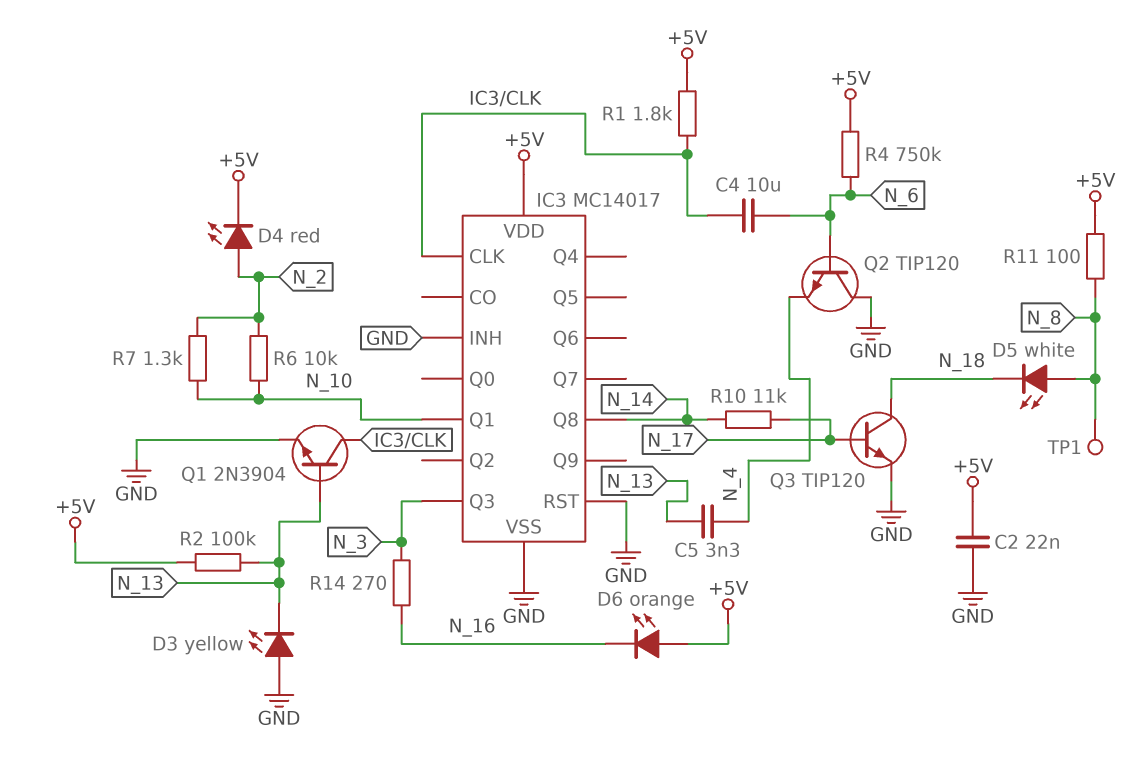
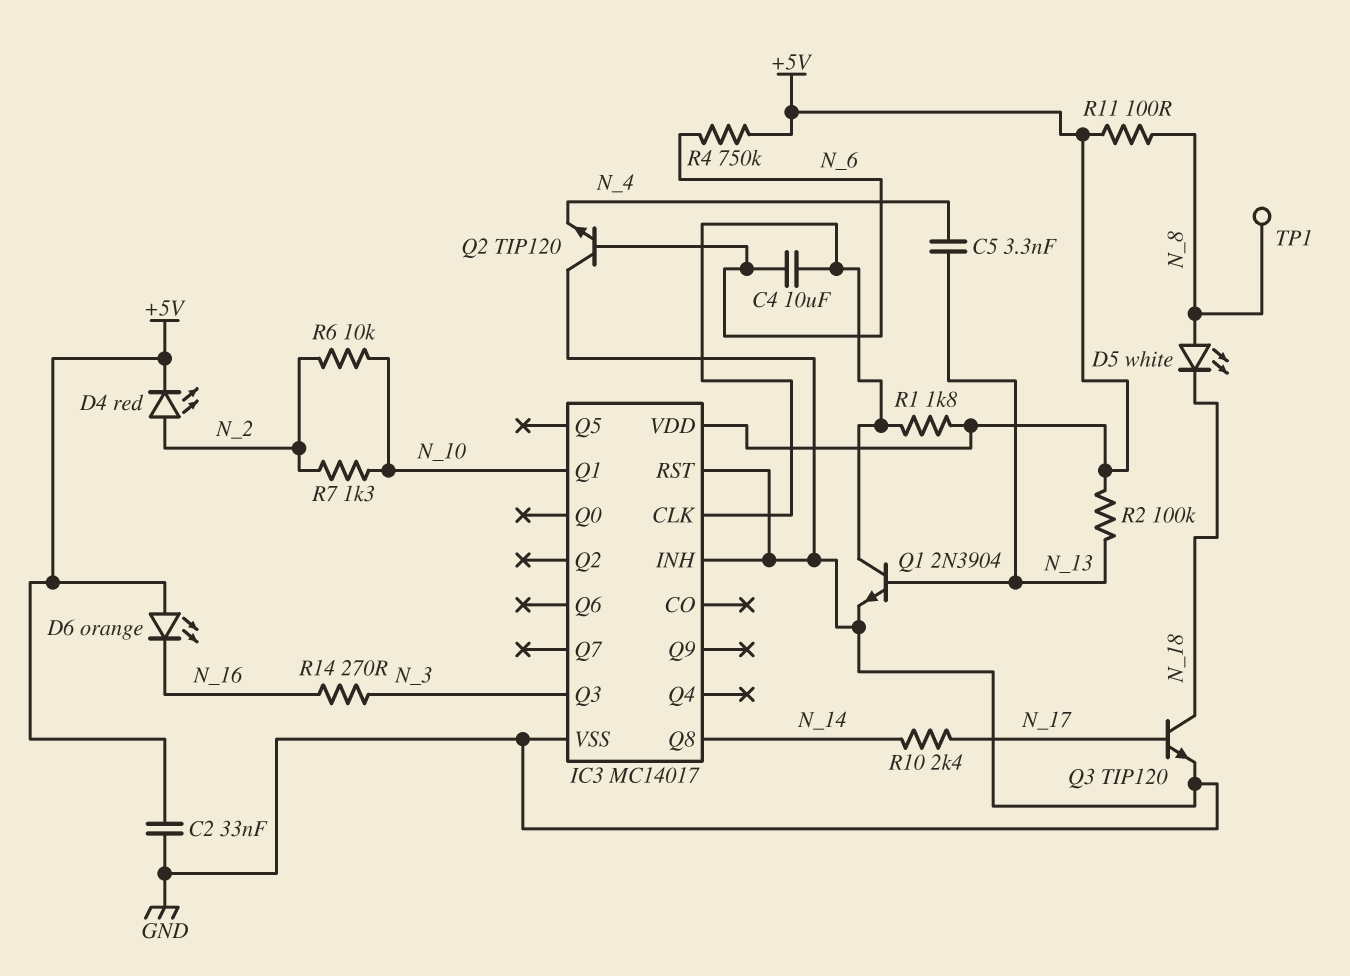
C2: 22nF (+5V, GND) -> 33nF (+5V, GND)
D3: LED yellow (A GND, K N_13) -> none
R10: 11k (N_14, N_17) -> 2.4k (N_14, N_17)

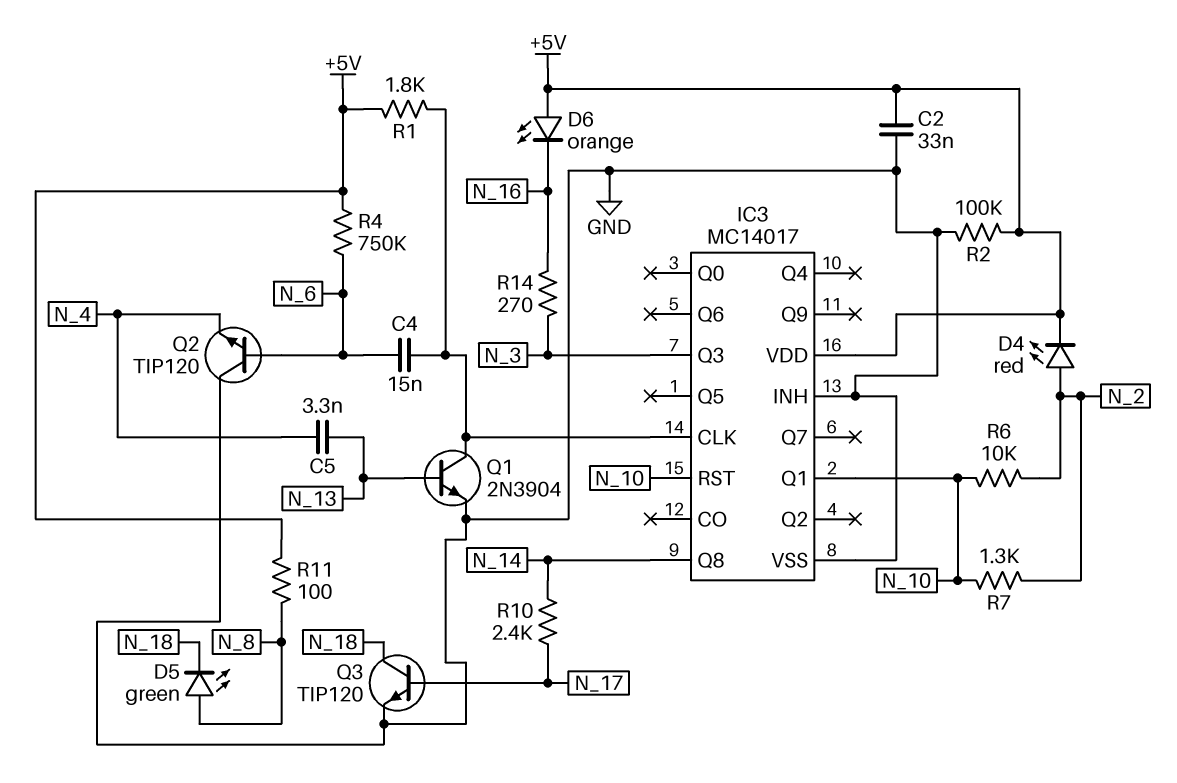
C4: 10uF (IC3/CLK, N_6) -> 15nF (IC3/CLK, N_6)
D5: LED white (A N_8, K N_18) -> LED green (A N_8, K N_18)
IC3 pin RST: GND -> N_10
R2: 100k (+5V, N_13) -> 100k (+5V, GND)
TP1: test point (N_8) -> none

